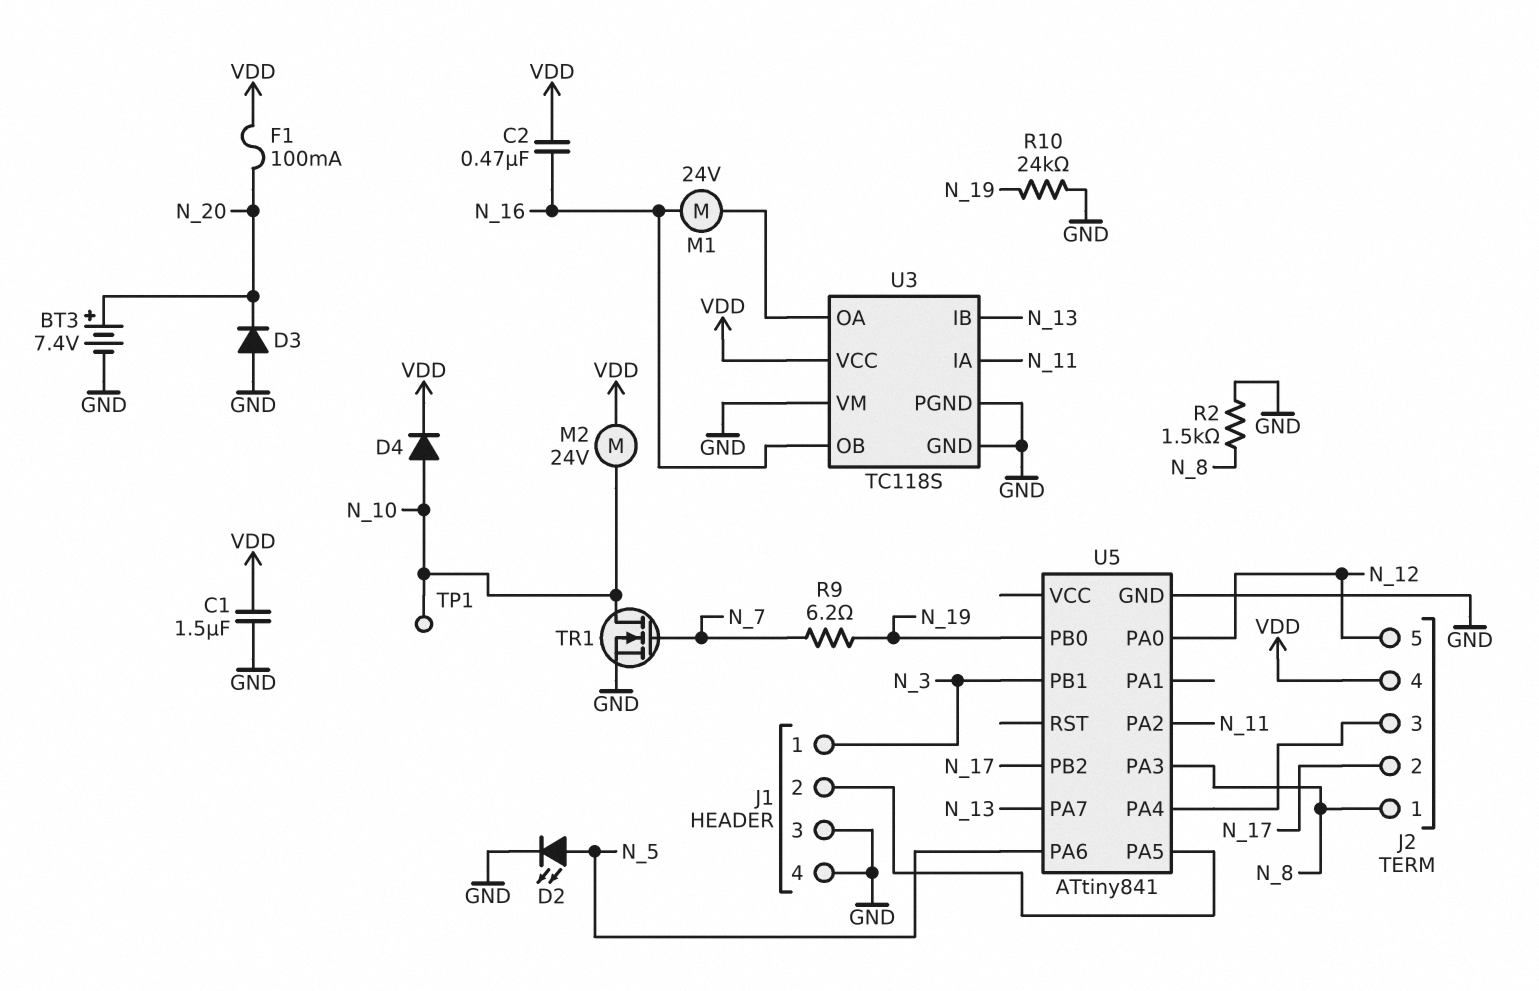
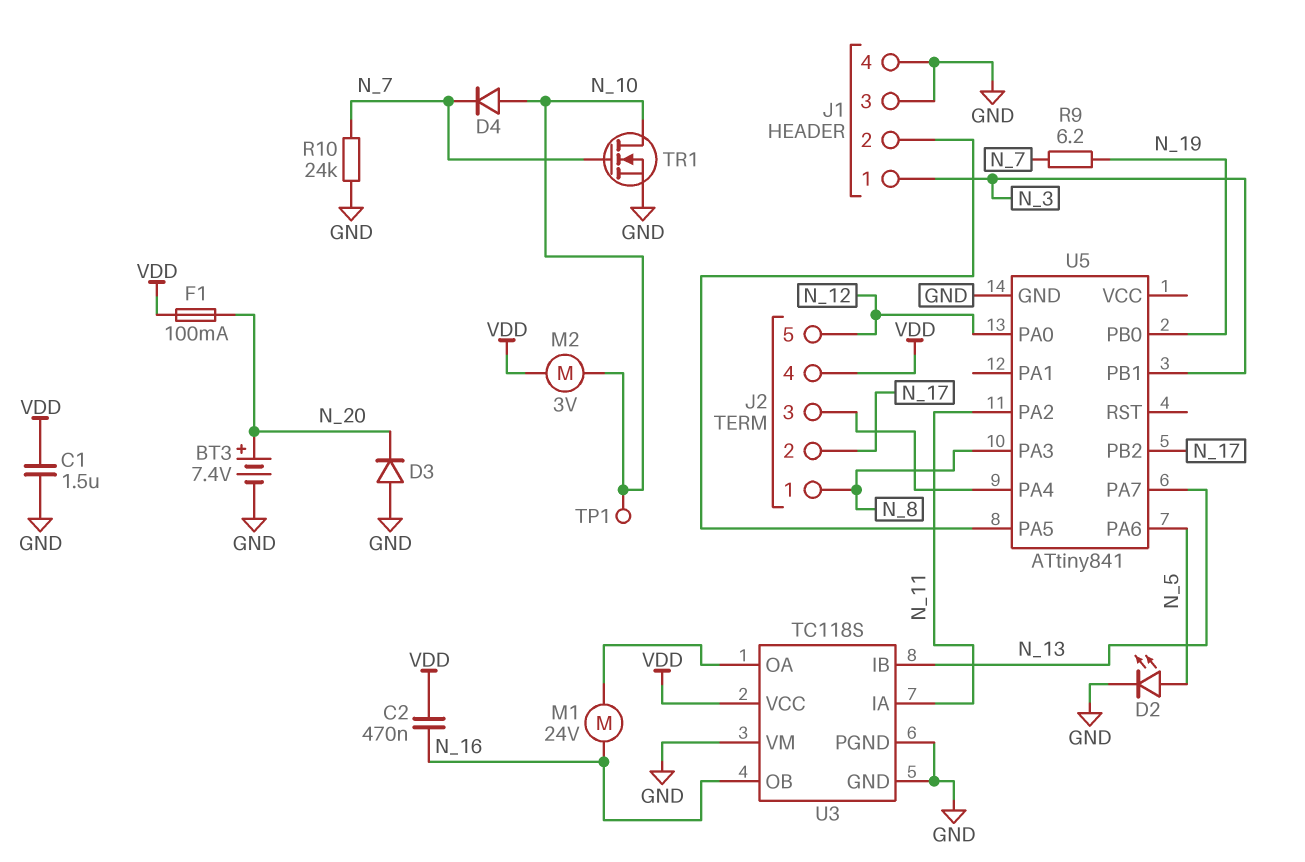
D4: diode (A N_10, K VDD) -> diode (A N_10, K N_7)
M2: motor 24V (N_10, VDD) -> motor 3V (N_10, VDD)
R2: 1.5k (GND, N_8) -> none
R10: 24k (GND, N_19) -> 24k (GND, N_7)

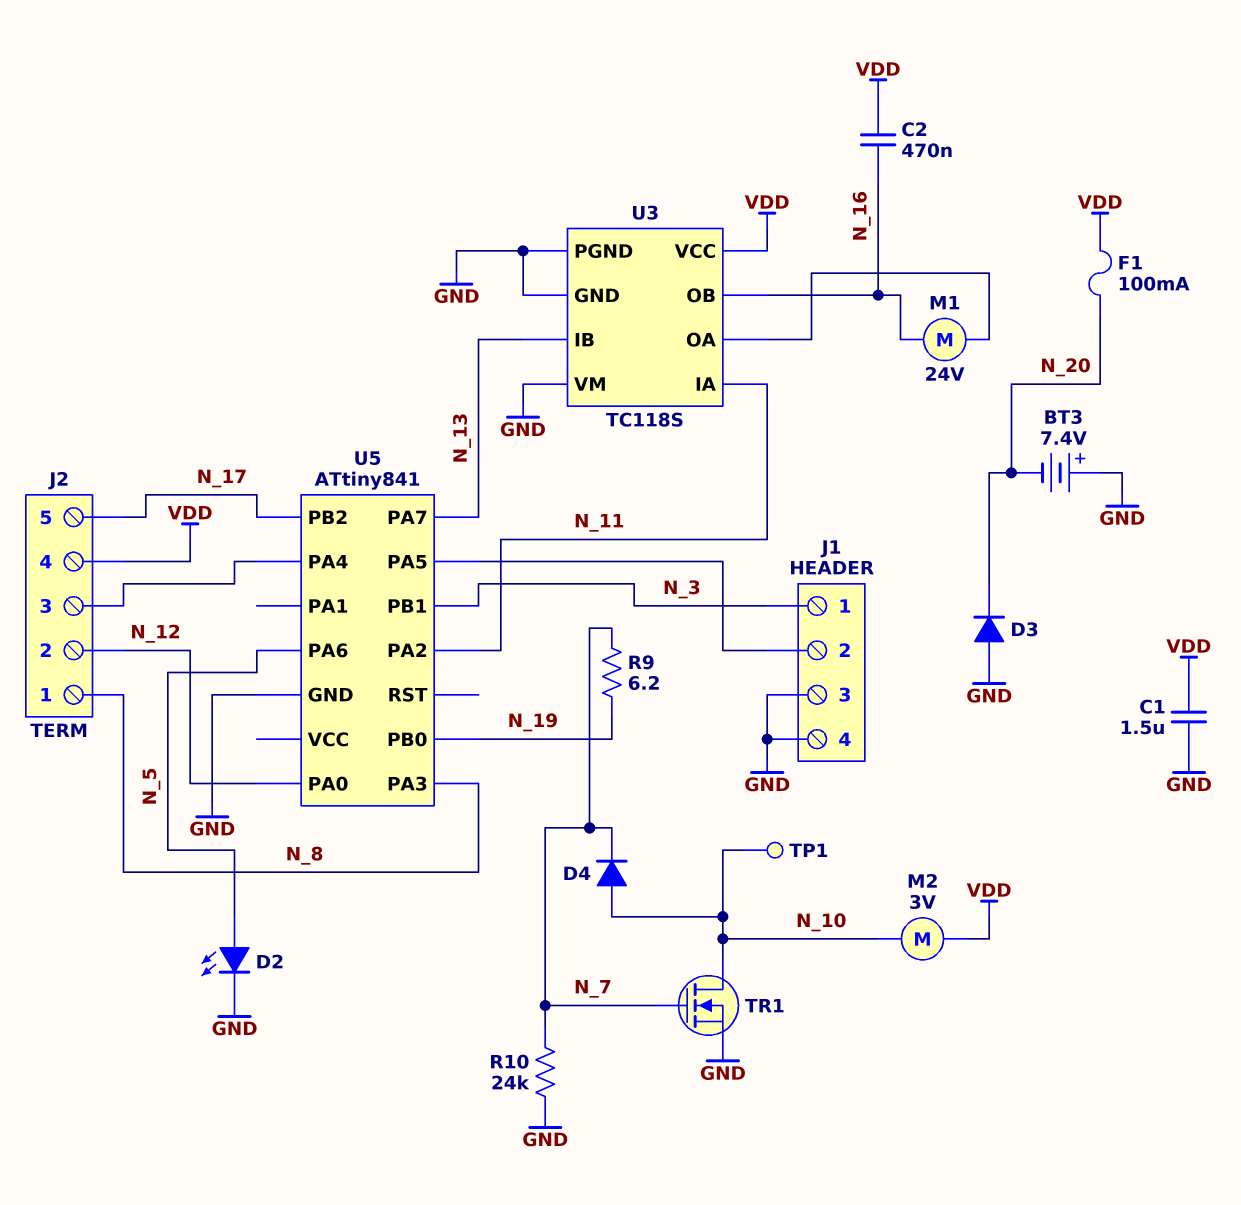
BT3: 7.4V (plus N_20, minus GND) -> 7.4V (plus GND, minus N_20)
J2 pin 2: N_17 -> N_12
J2 pin 5: N_12 -> N_17

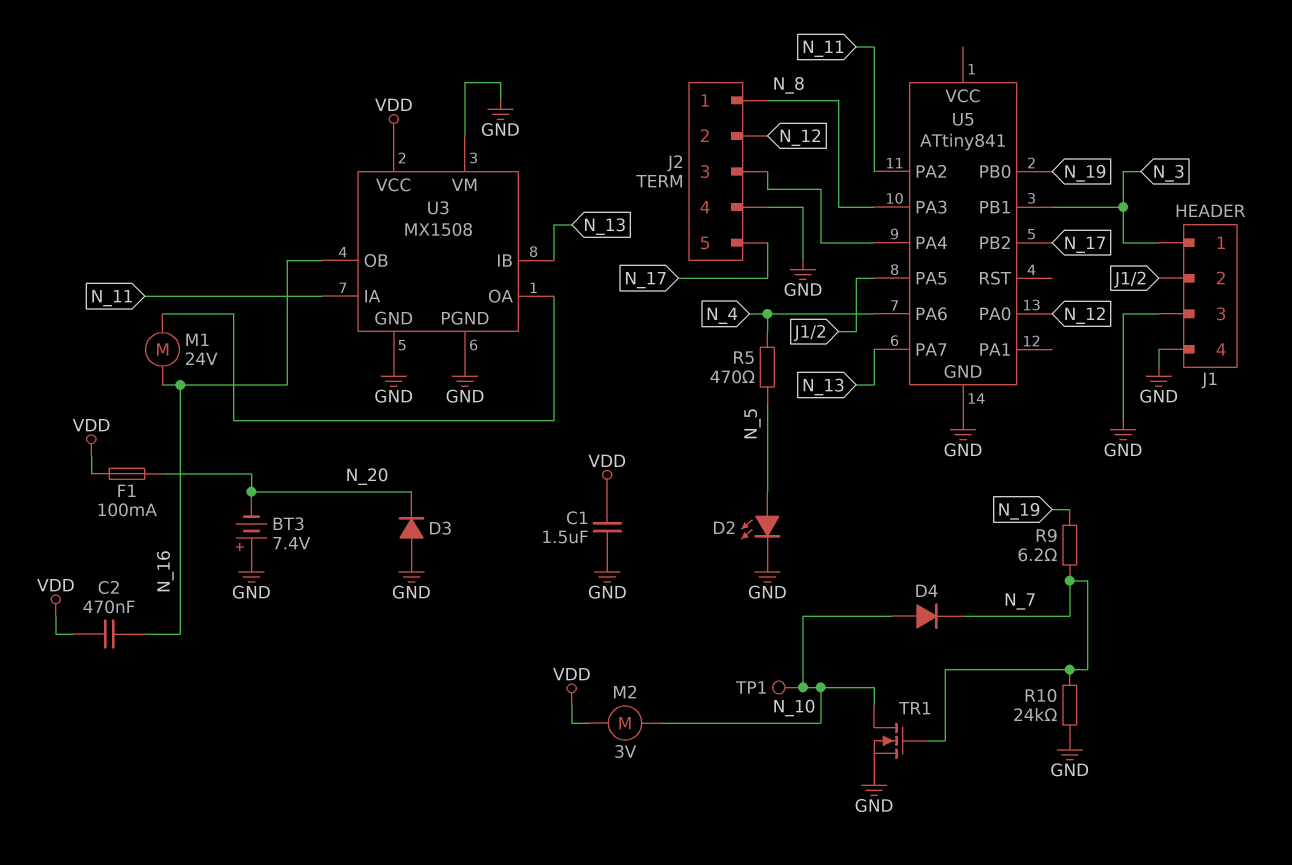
J2 pin 4: VDD -> GND
R5: none -> 470 (N_4, N_5)
U3: TC118S -> MX1508
U5 pin PA6: N_5 -> N_4

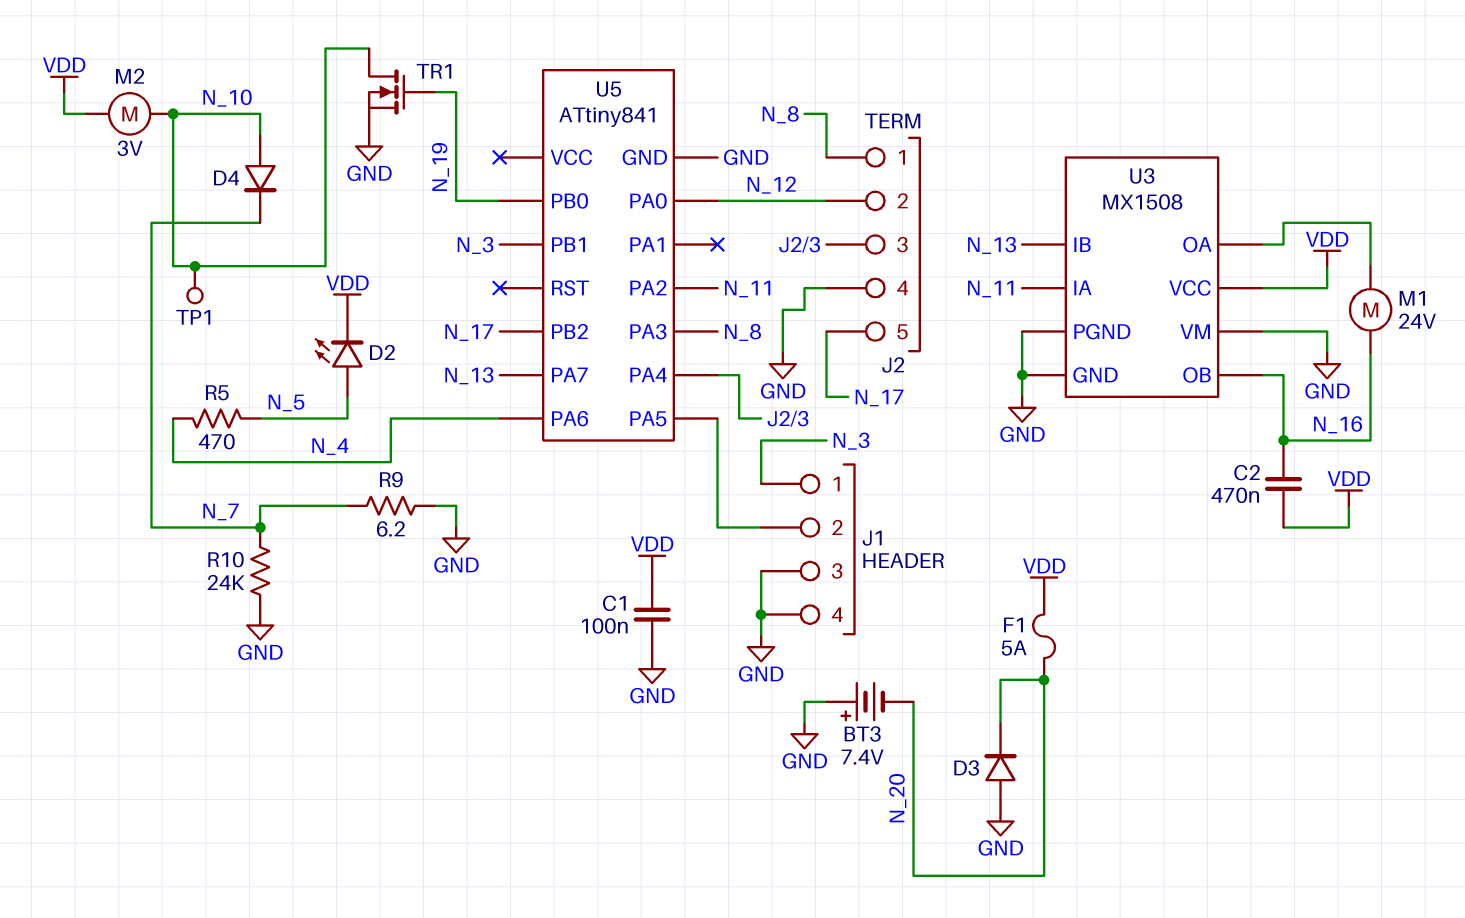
C1: 1.5uF (GND, VDD) -> 100nF (GND, VDD)
D2: LED (A N_5, K GND) -> LED (A N_5, K VDD)
F1: 100mA (N_20, VDD) -> 5A (N_20, VDD)
R9: 6.2 (N_7, N_19) -> 6.2 (GND, N_7)
TR1: NMOS (G N_7, D N_10, S GND) -> NMOS (G N_19, D N_10, S GND)

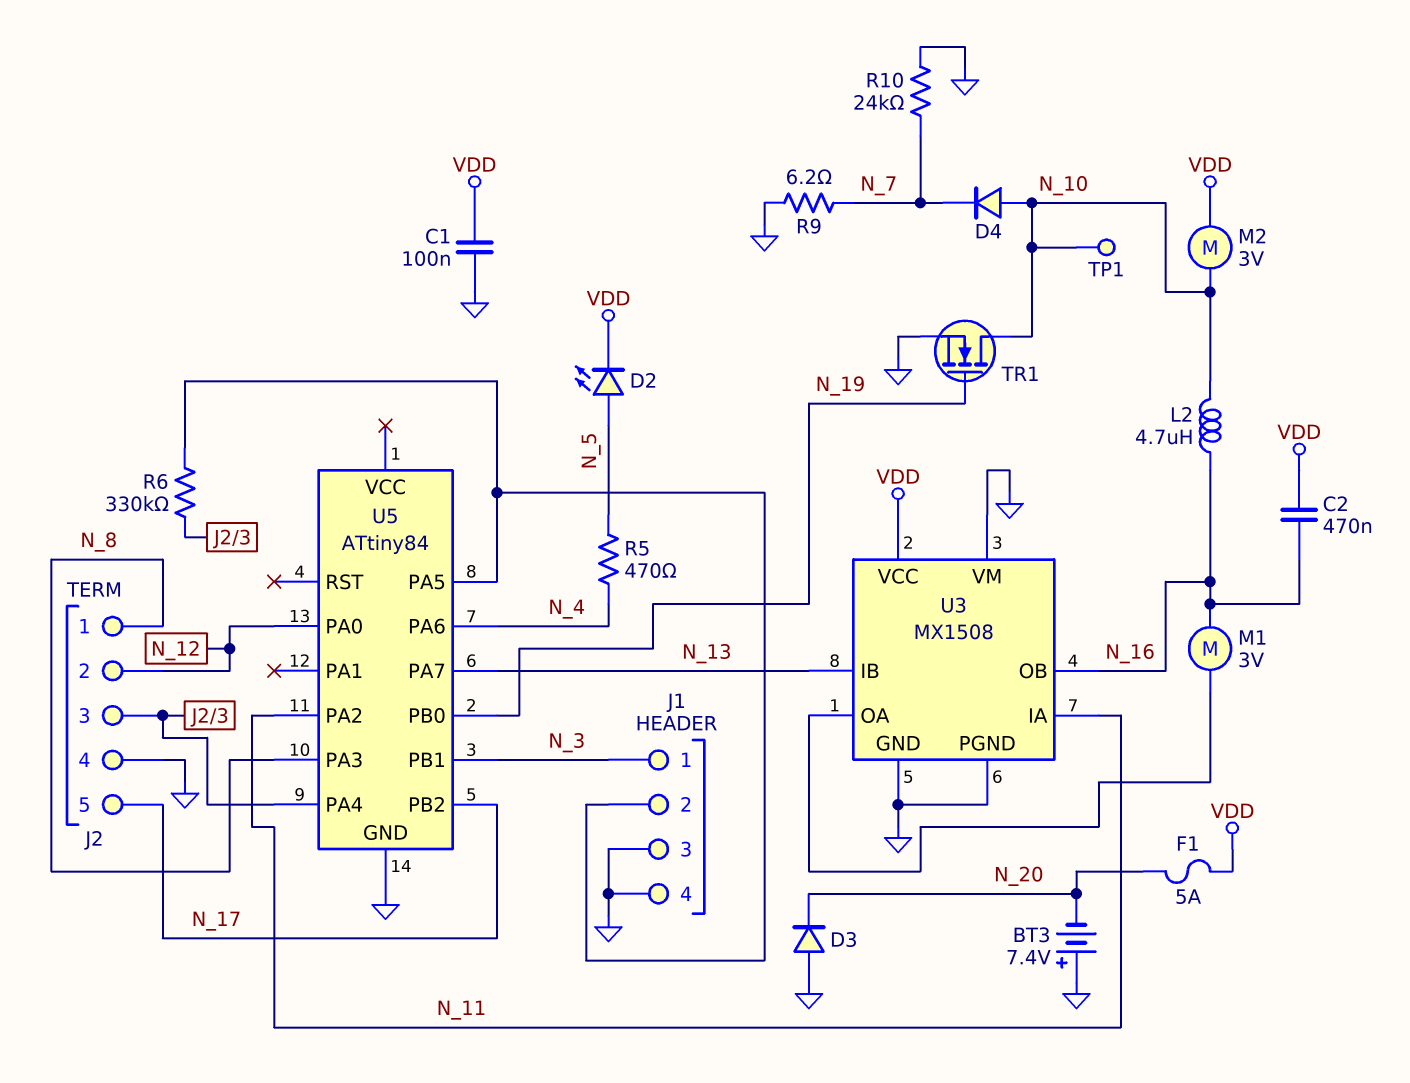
L2: none -> 4.7uH (N_10, N_16)
M1: motor 24V (N_16, U3/OA) -> motor 3V (N_16, U3/OA)
R6: none -> 330k (J1/2, J2/3)
U5: ATtiny841 -> ATtiny84

